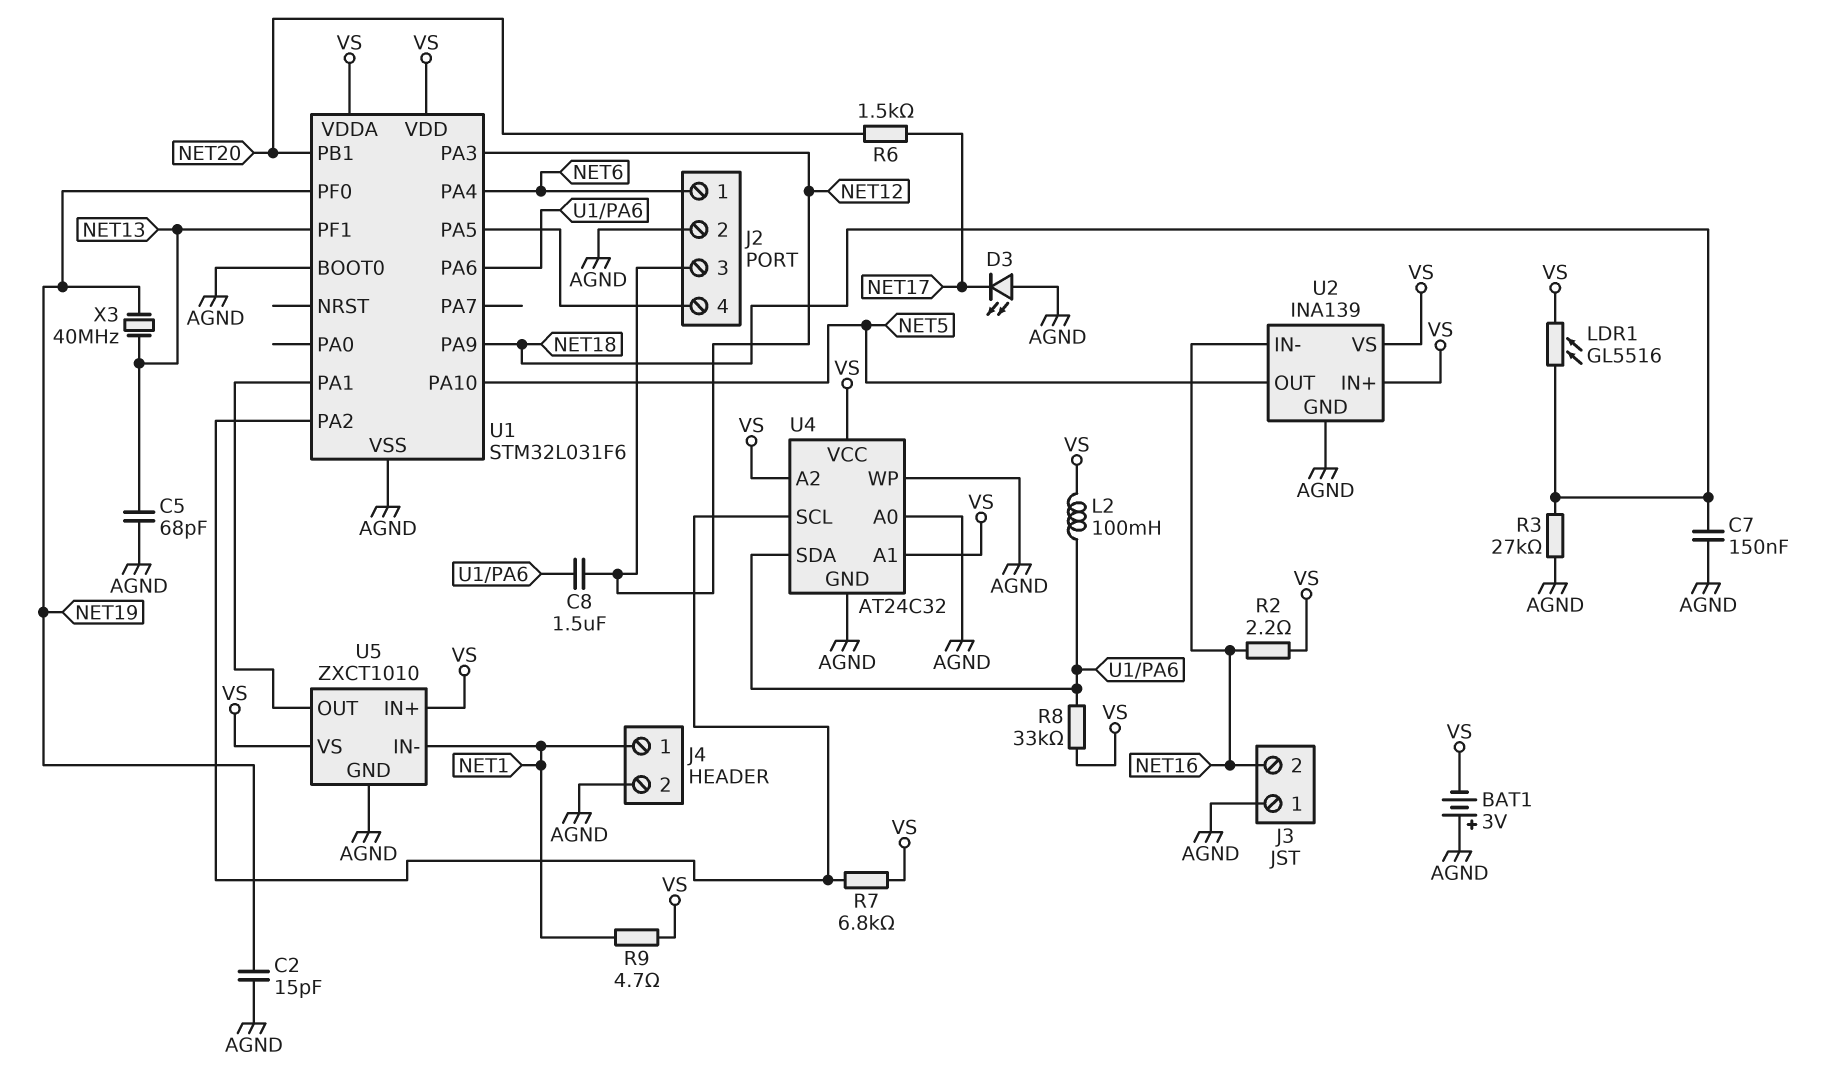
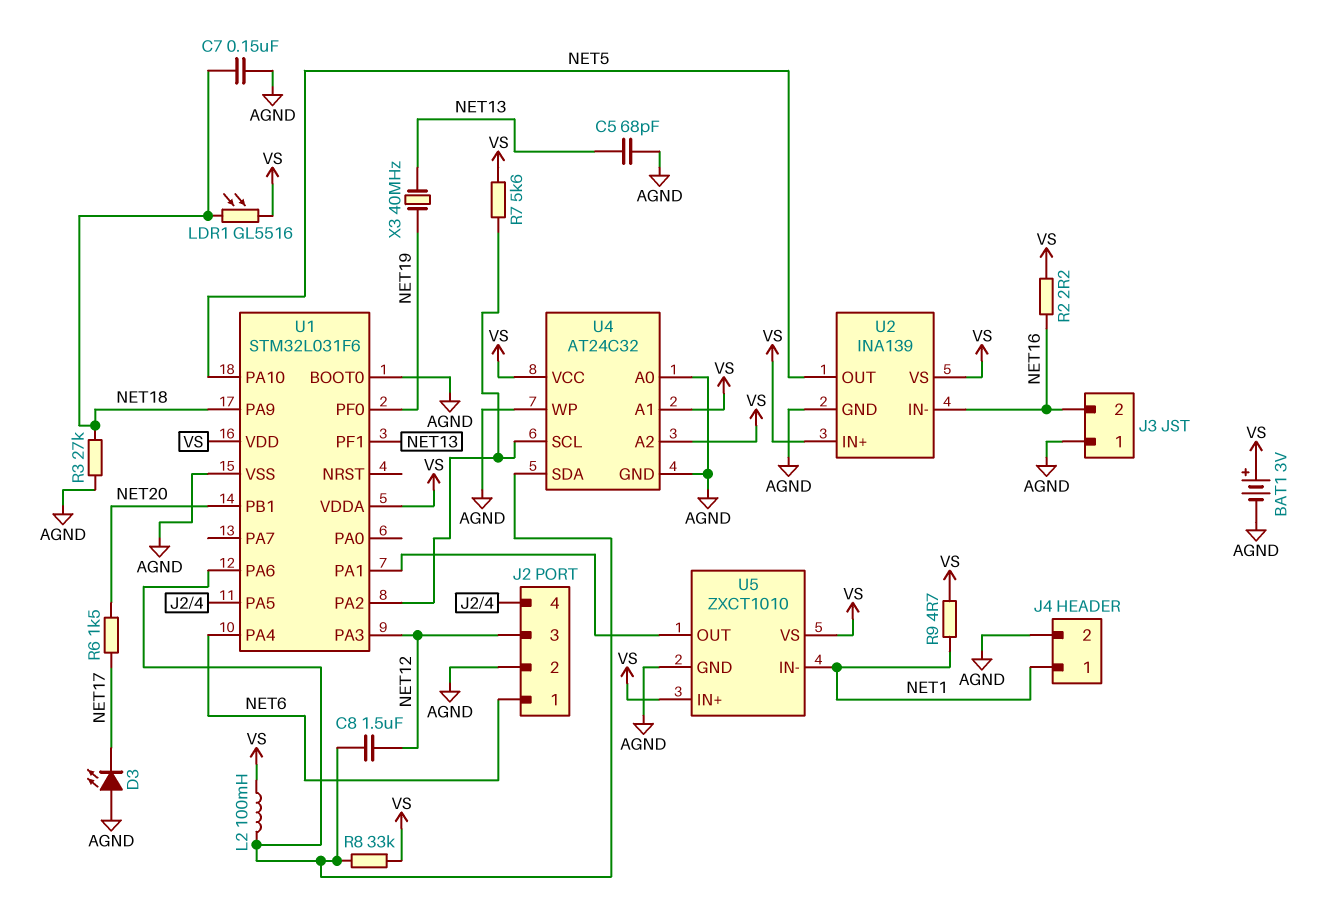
BAT1: 3V (plus AGND, minus VS) -> 3V (plus VS, minus AGND)
C2: 15pF (AGND, NET19) -> none
R7: 6.8k (U1/PA2, VS) -> 5.6k (U1/PA2, VS)

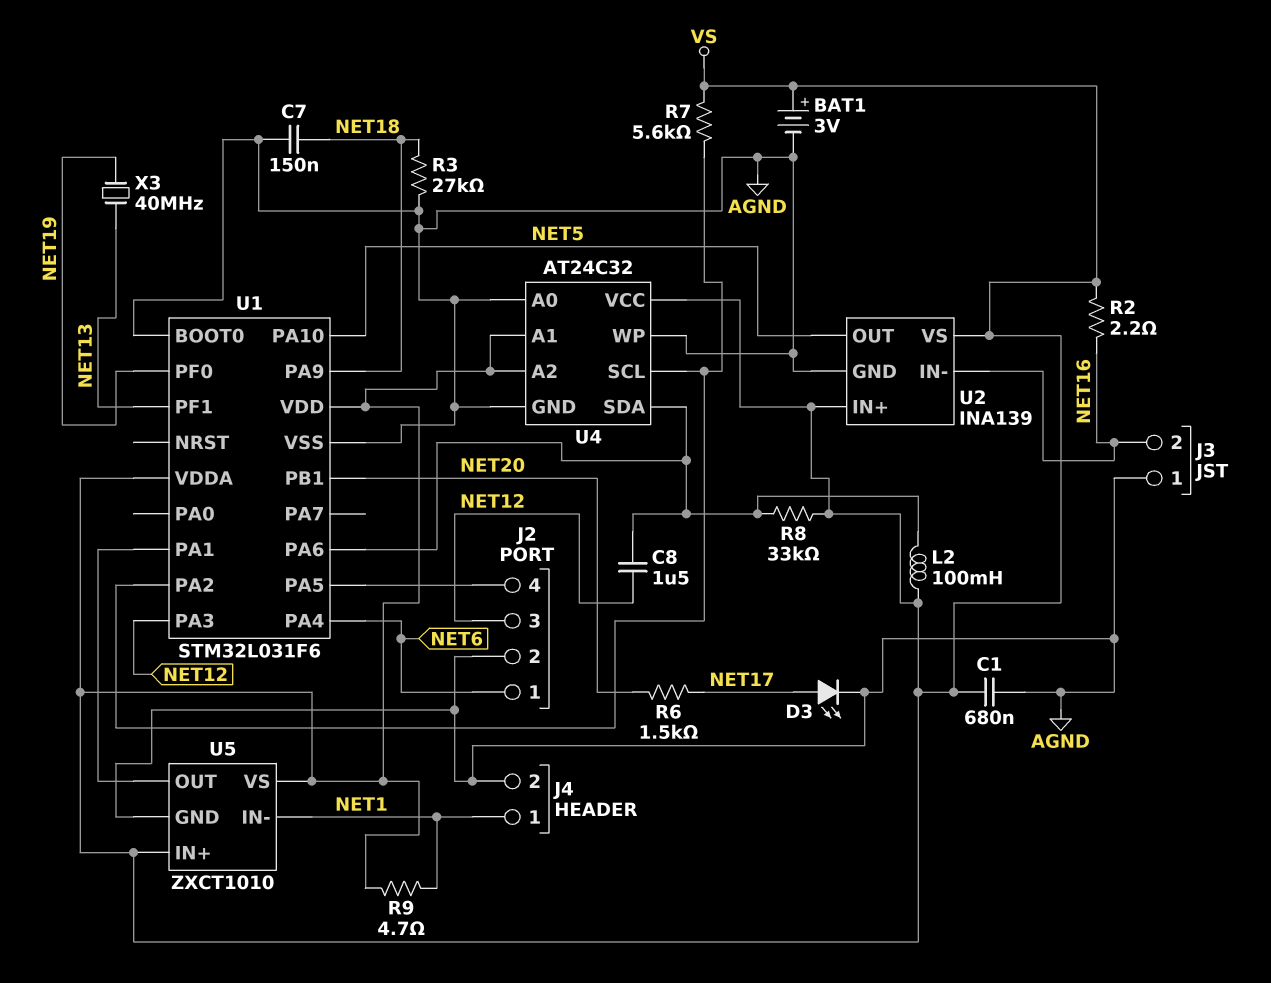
C1: none -> 680nF (AGND, VS)
C5: 68pF (AGND, NET13) -> none
D3: LED (A AGND, K NET17) -> LED (A NET17, K AGND)
LDR1: GL5516 (NET18, VS) -> none

